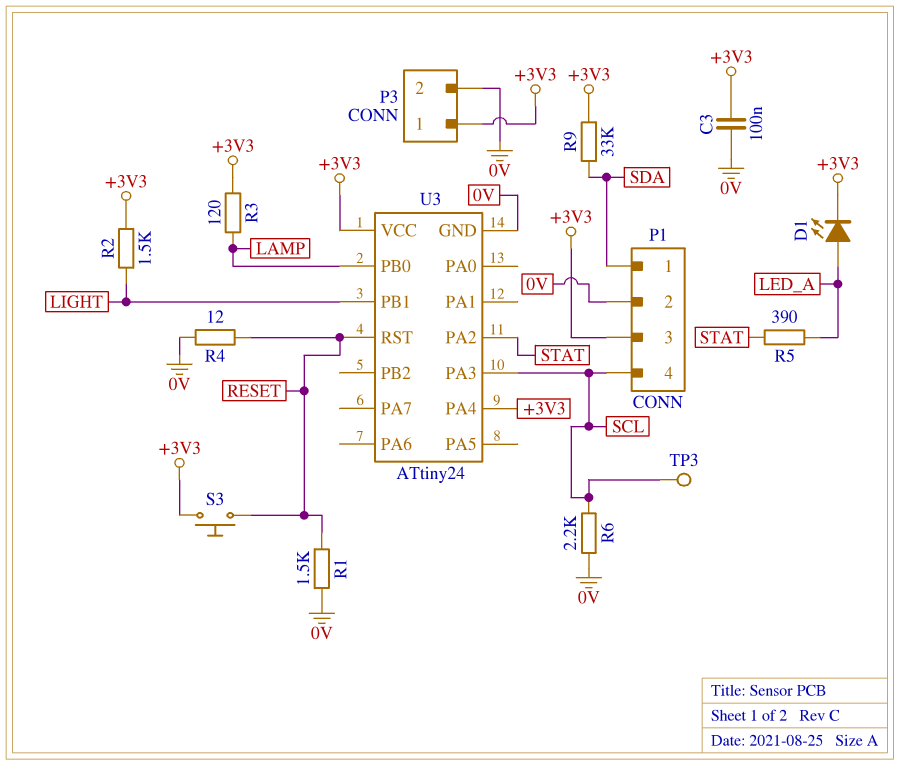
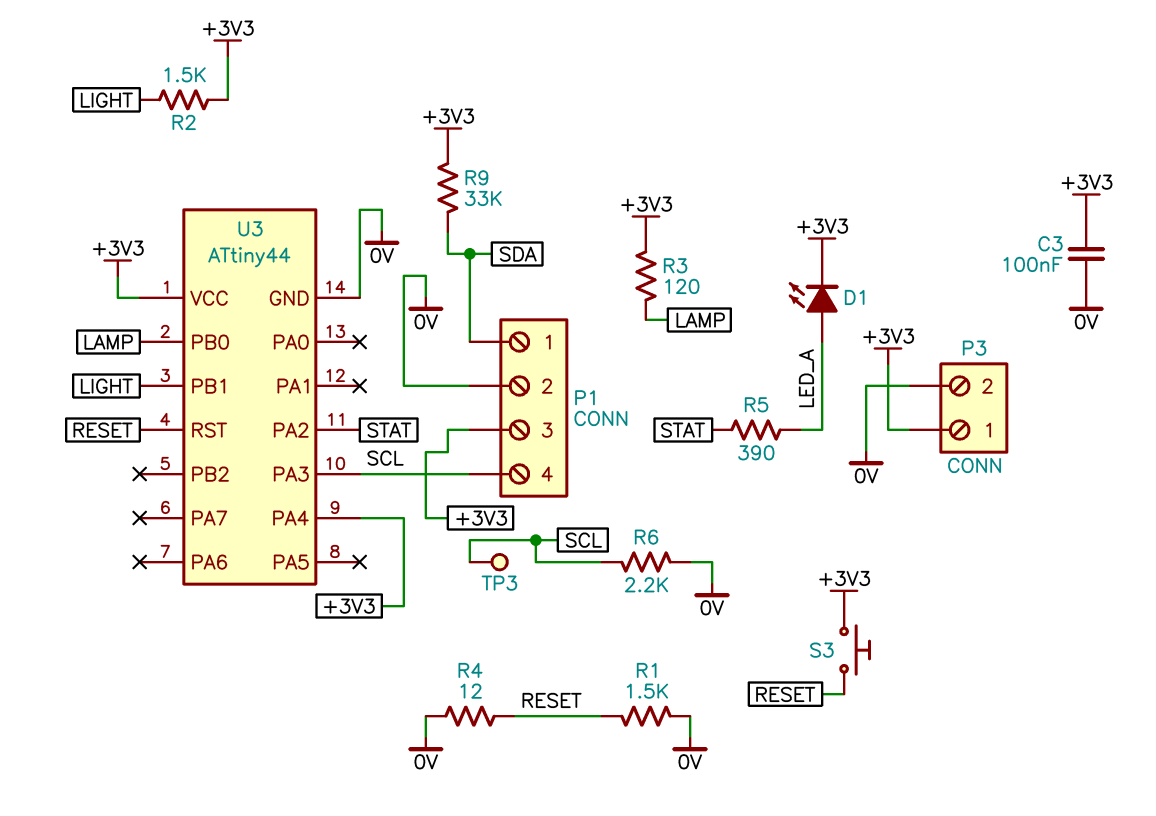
U3: ATtiny24 -> ATtiny44

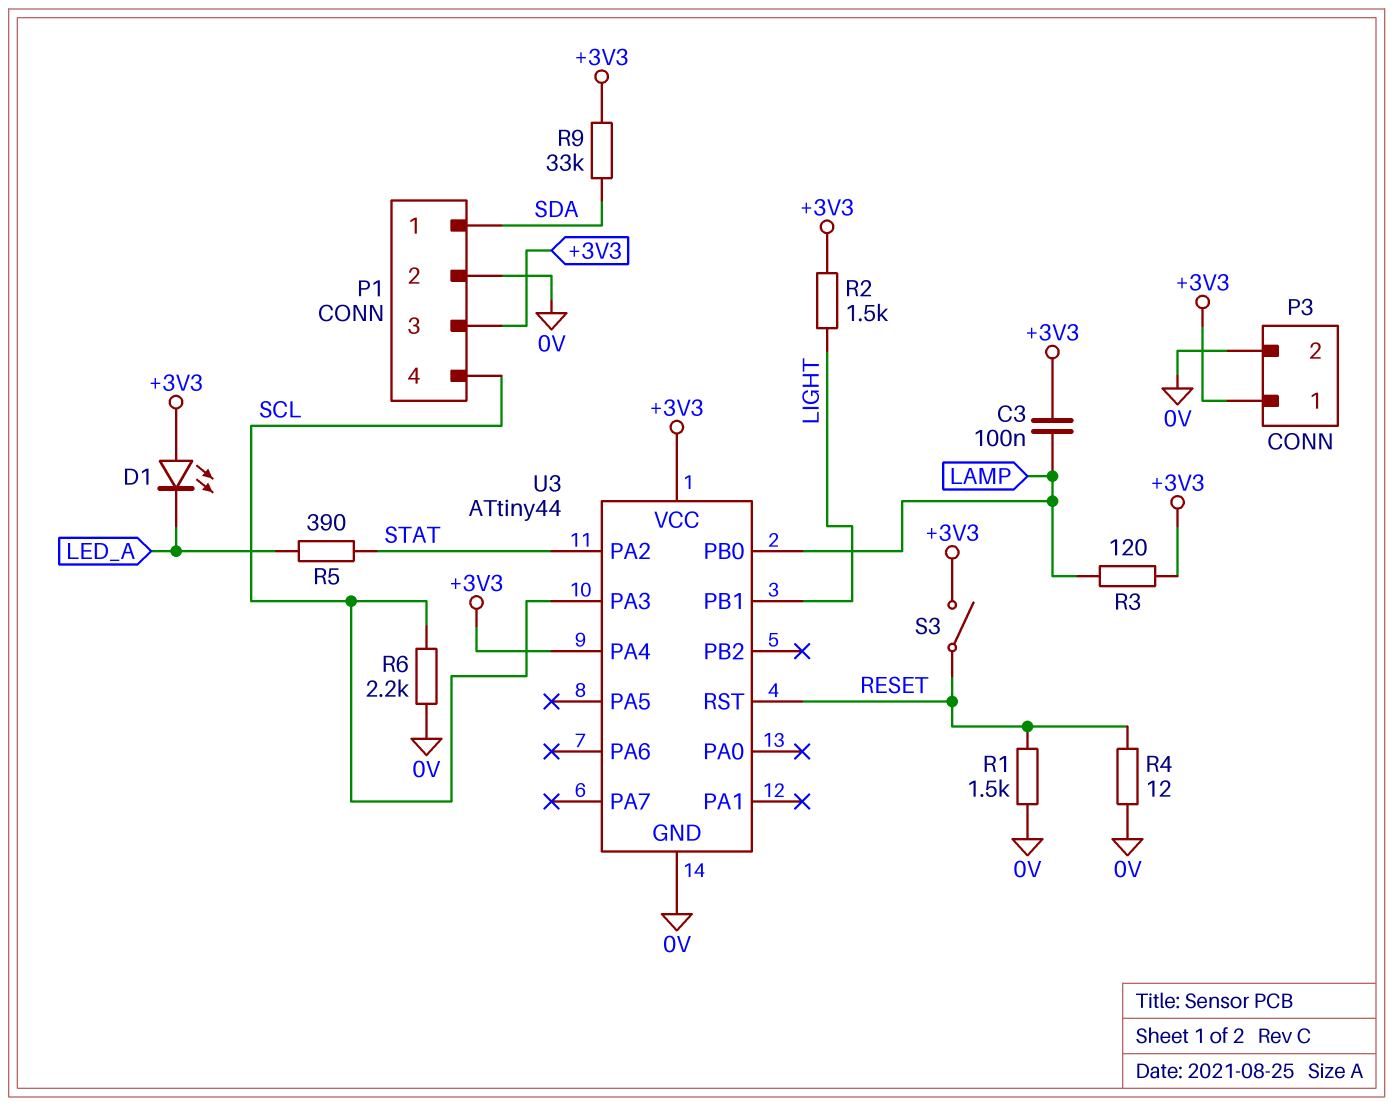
C3: 100nF (+3V3, 0V) -> 100nF (+3V3, LAMP)
D1: LED (A LED_A, K +3V3) -> LED (A +3V3, K LED_A)
S3: button (+3V3, RESET) -> switch (+3V3, RESET)
TP3: test point (SCL) -> none

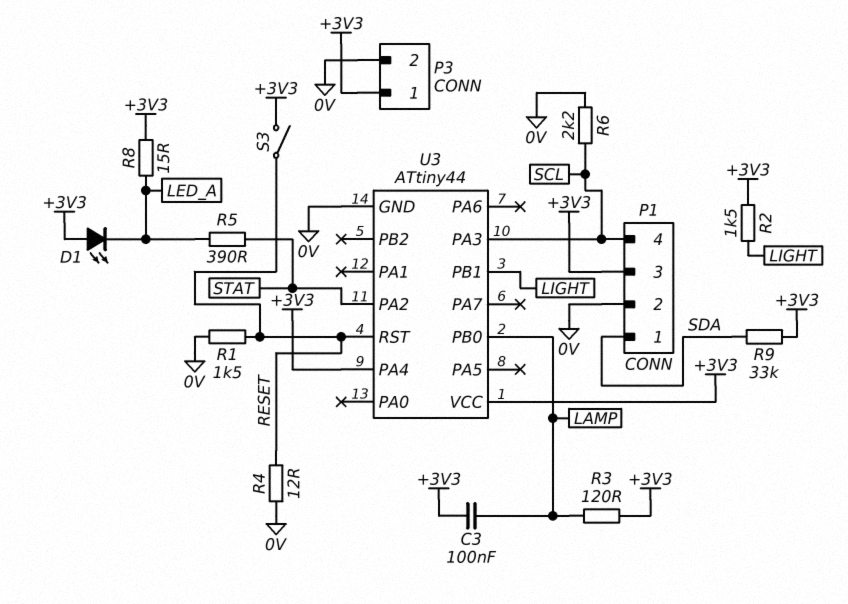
R8: none -> 15 (+3V3, LED_A)

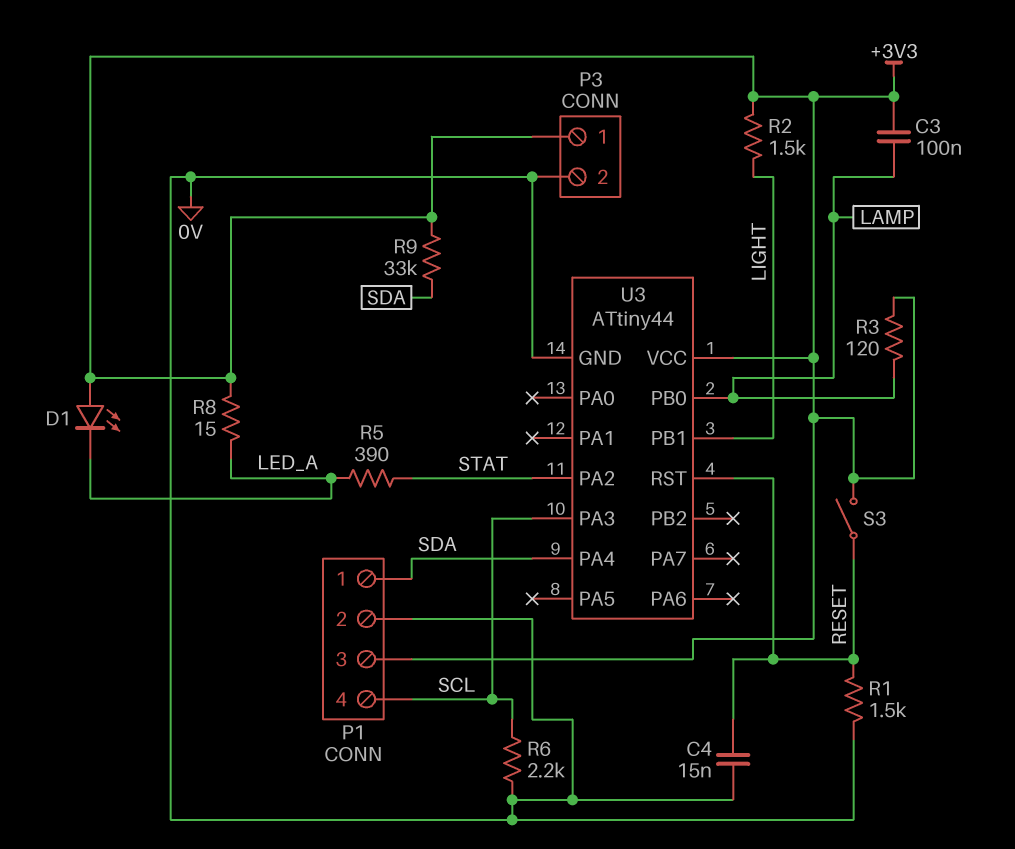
C4: none -> 15nF (0V, RESET)
R4: 12 (0V, RESET) -> none
U3 pin PA4: +3V3 -> SDA

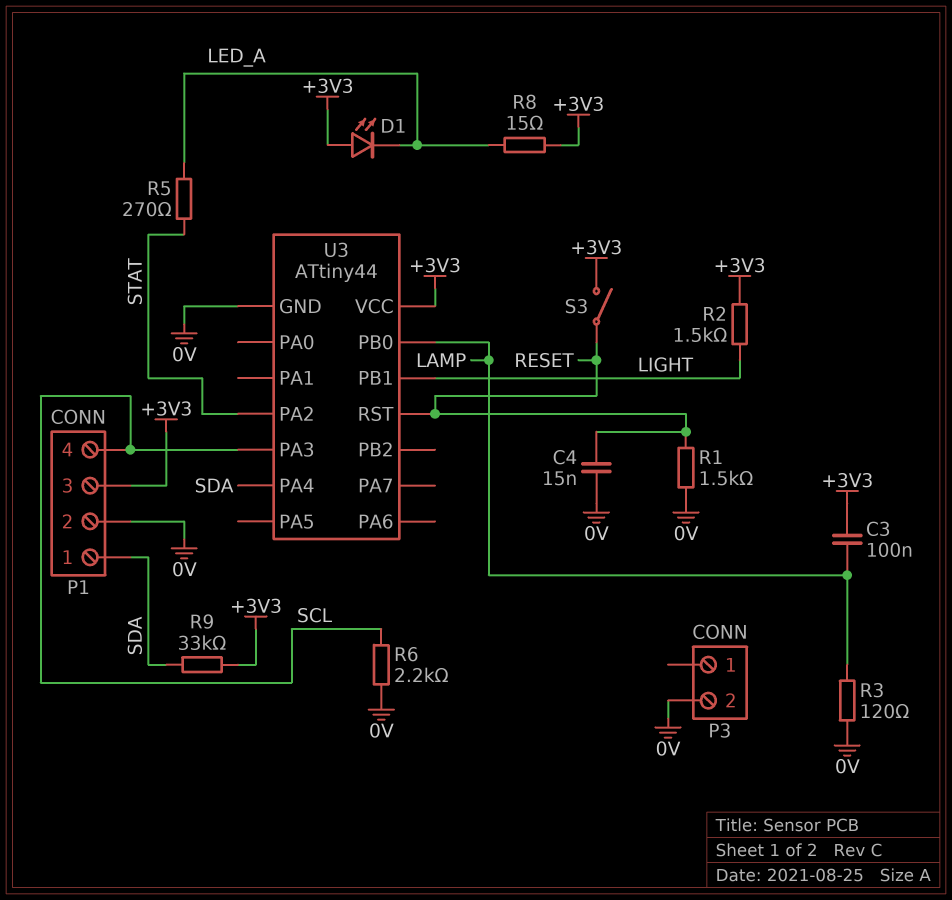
P3 pin 1: +3V3 -> none
R3: 120 (+3V3, LAMP) -> 120 (0V, LAMP)
R5: 390 (LED_A, STAT) -> 270 (LED_A, STAT)

